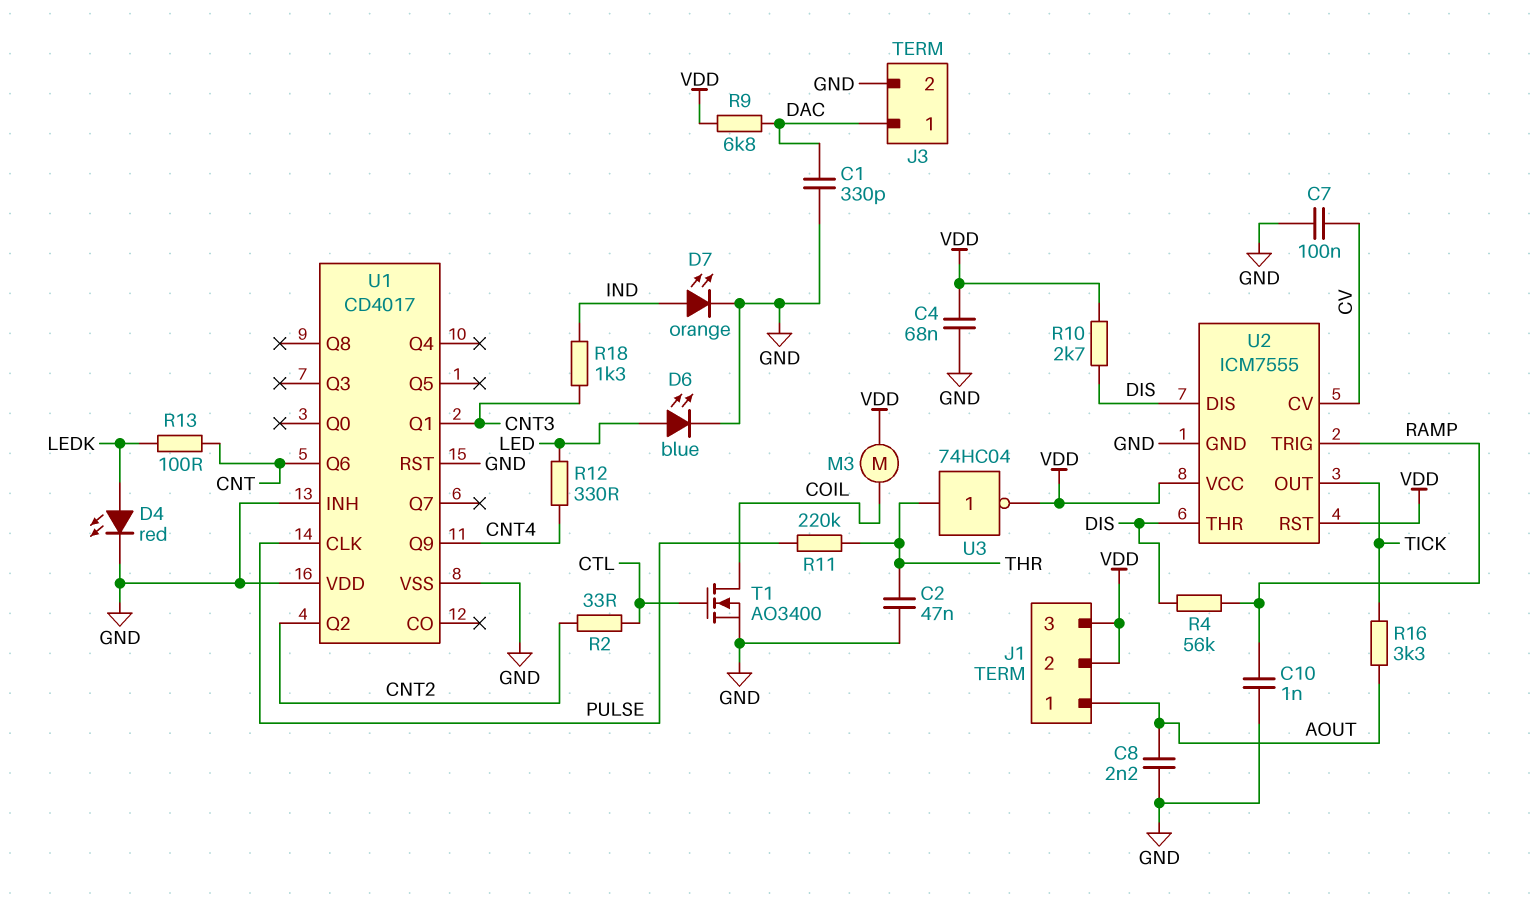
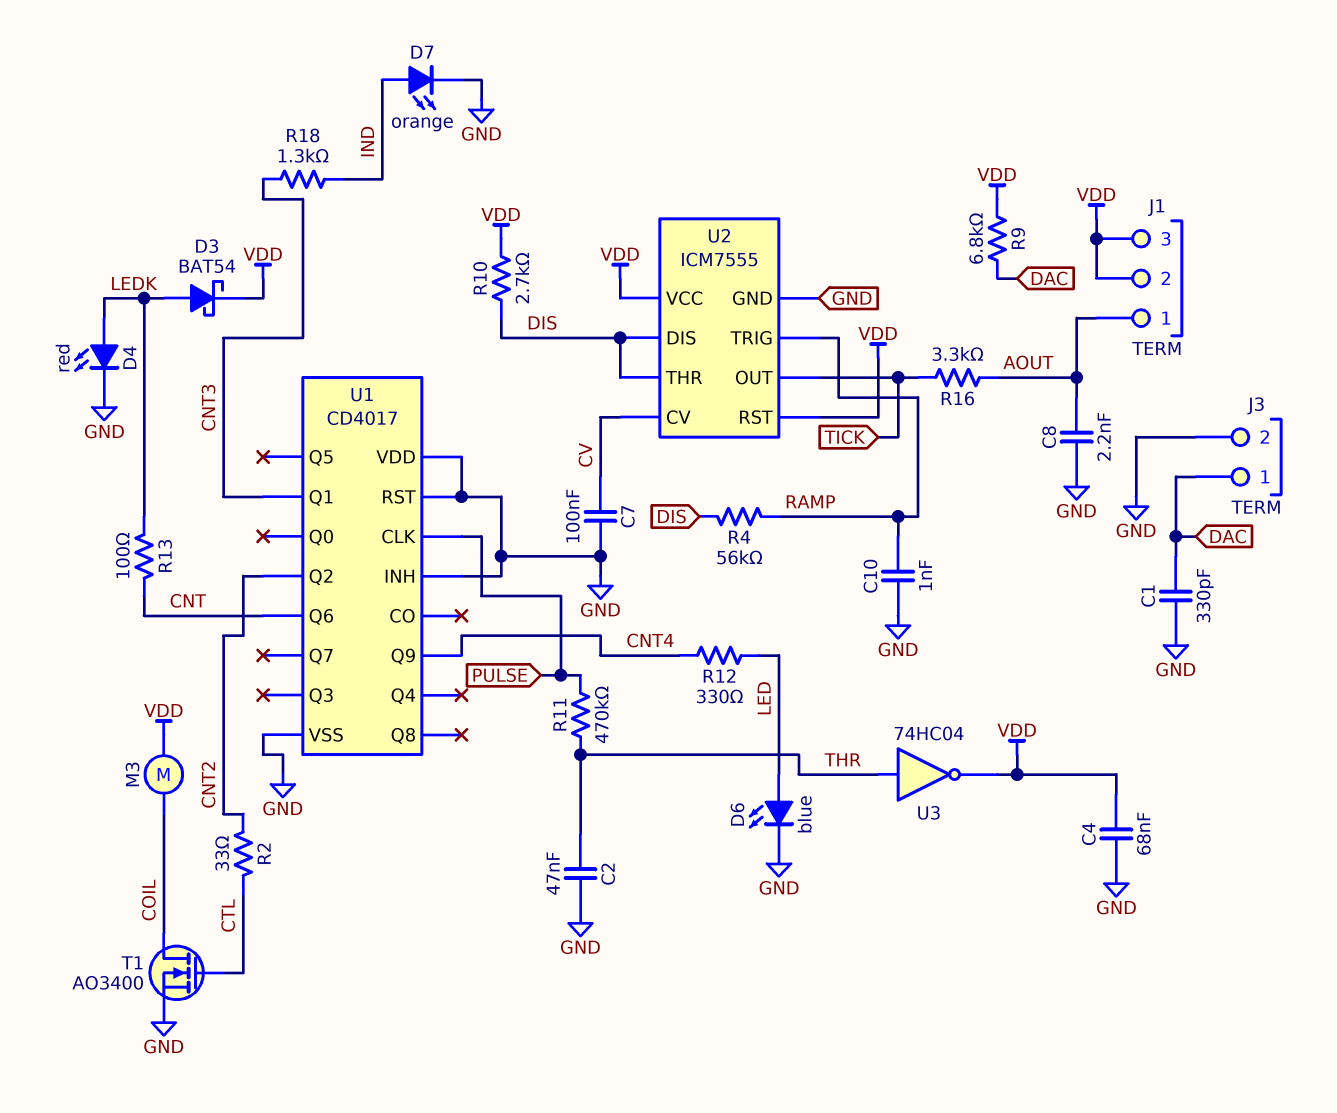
D3: none -> schottky BAT54 (A LEDK, K VDD)
R11: 220k (PULSE, THR) -> 470k (PULSE, THR)

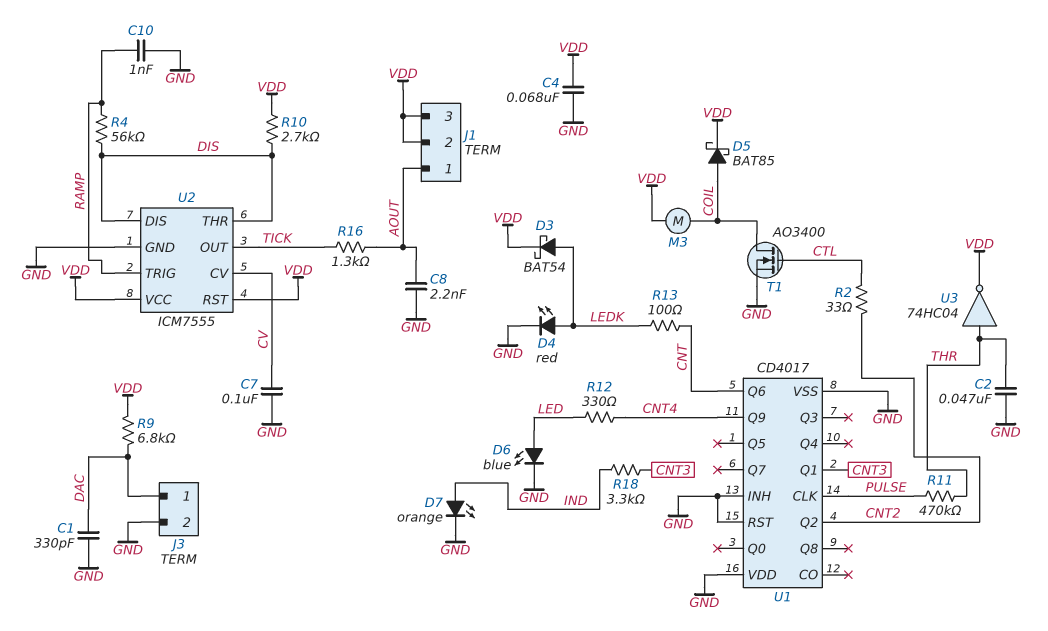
D5: none -> schottky BAT85 (A COIL, K VDD)
R16: 3.3k (AOUT, TICK) -> 1.3k (AOUT, TICK)
R18: 1.3k (CNT3, IND) -> 3.3k (CNT3, IND)

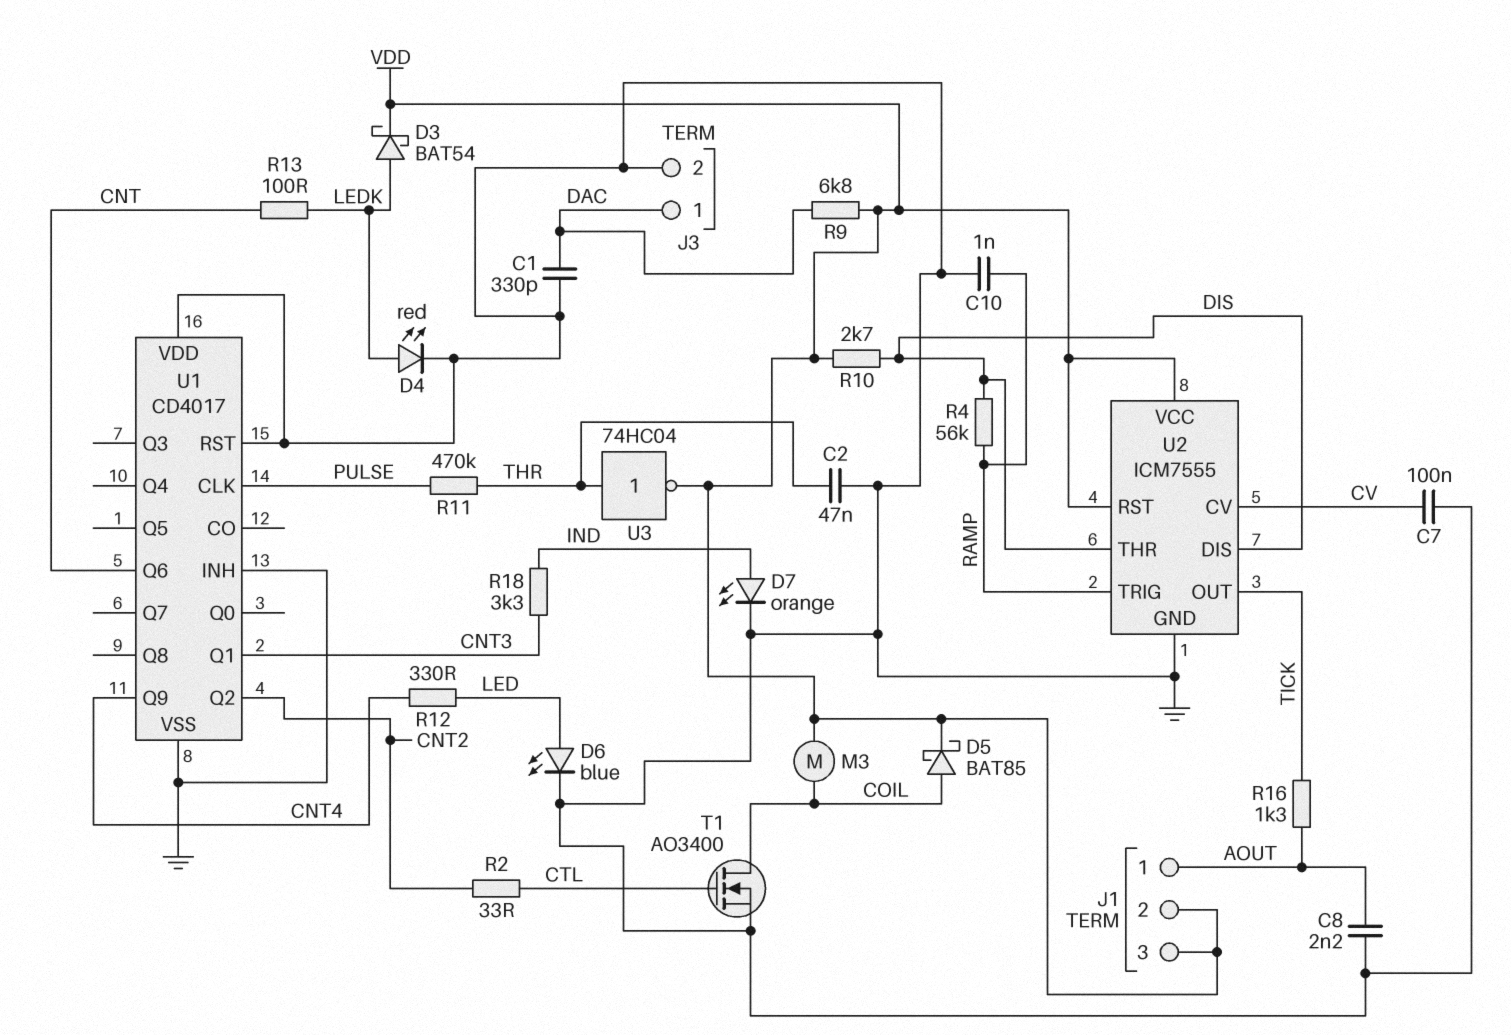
C4: 68nF (GND, VDD) -> none

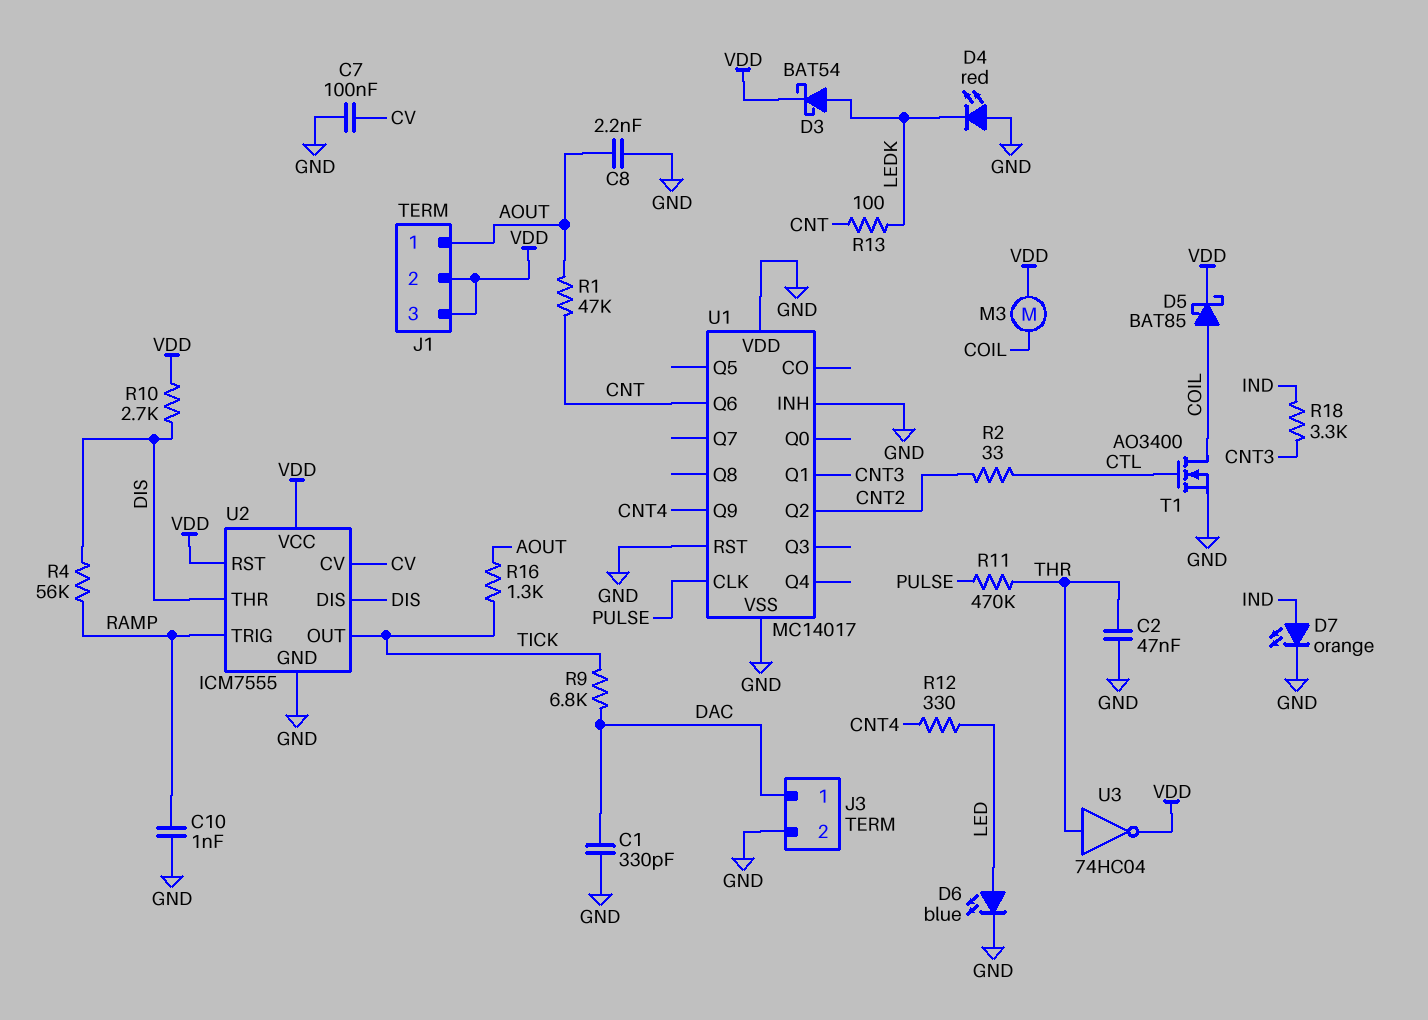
D4: LED red (A LEDK, K GND) -> LED red (A GND, K LEDK)
R1: none -> 47k (AOUT, CNT)
R9: 6.8k (DAC, VDD) -> 6.8k (DAC, TICK)
U1: CD4017 -> MC14017

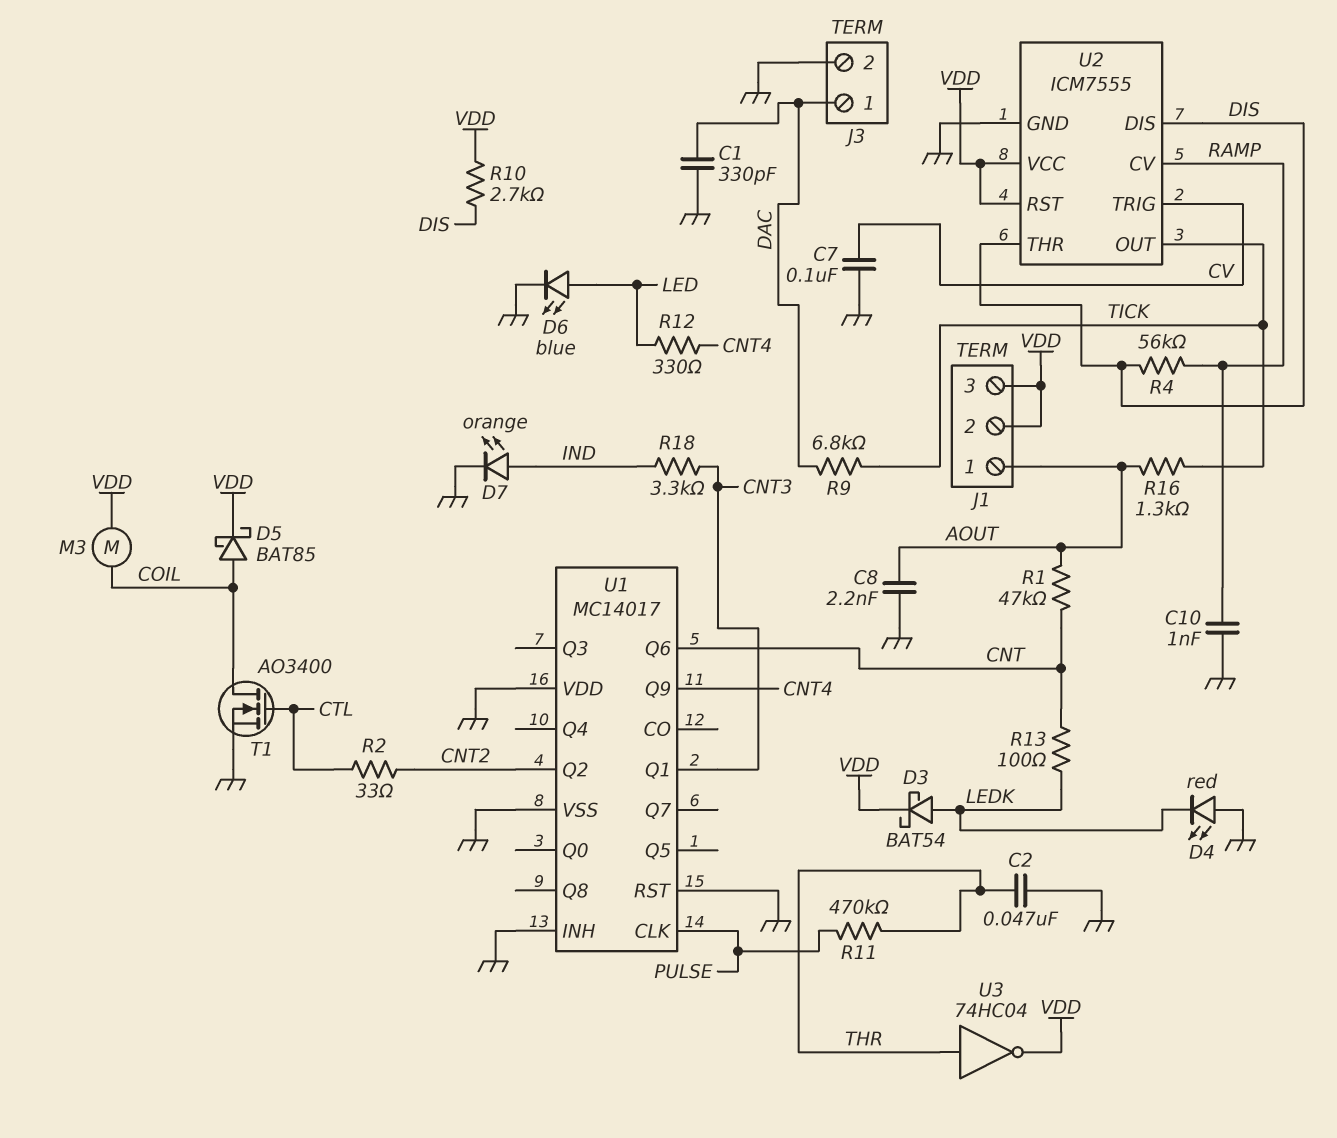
U2 pin CV: CV -> RAMP
U2 pin TRIG: RAMP -> CV

